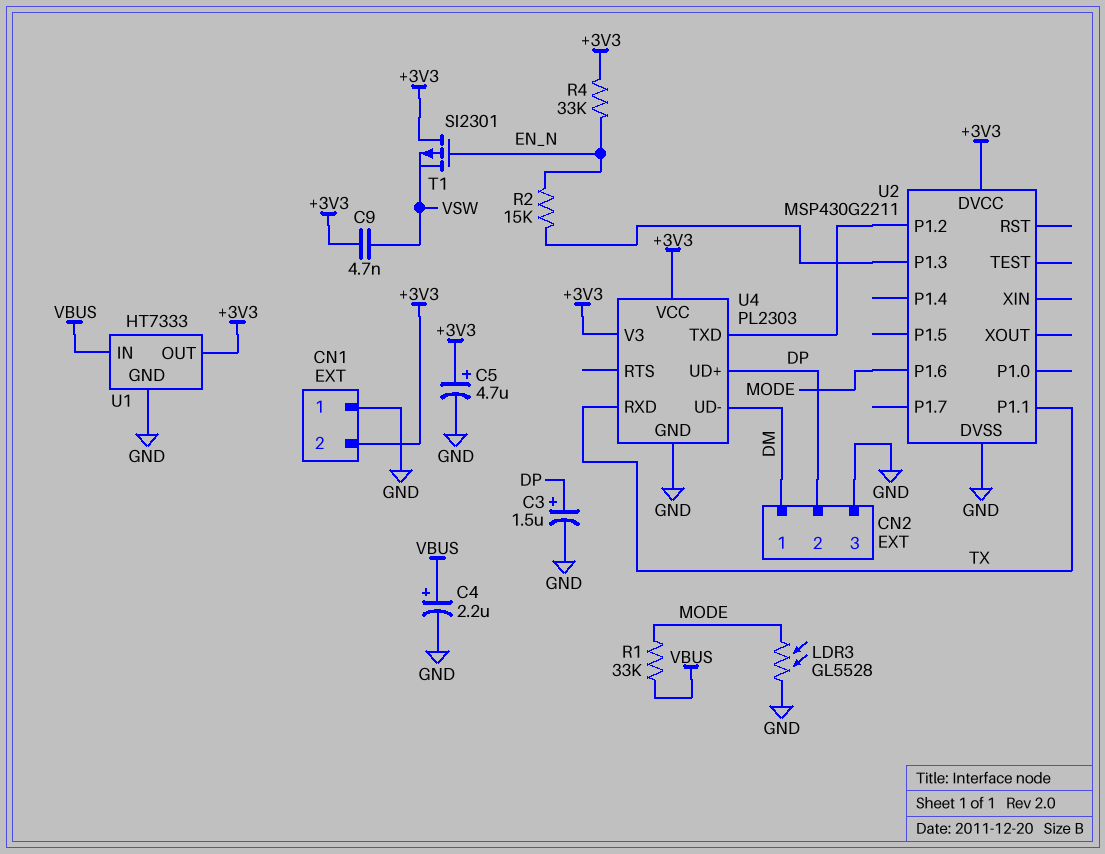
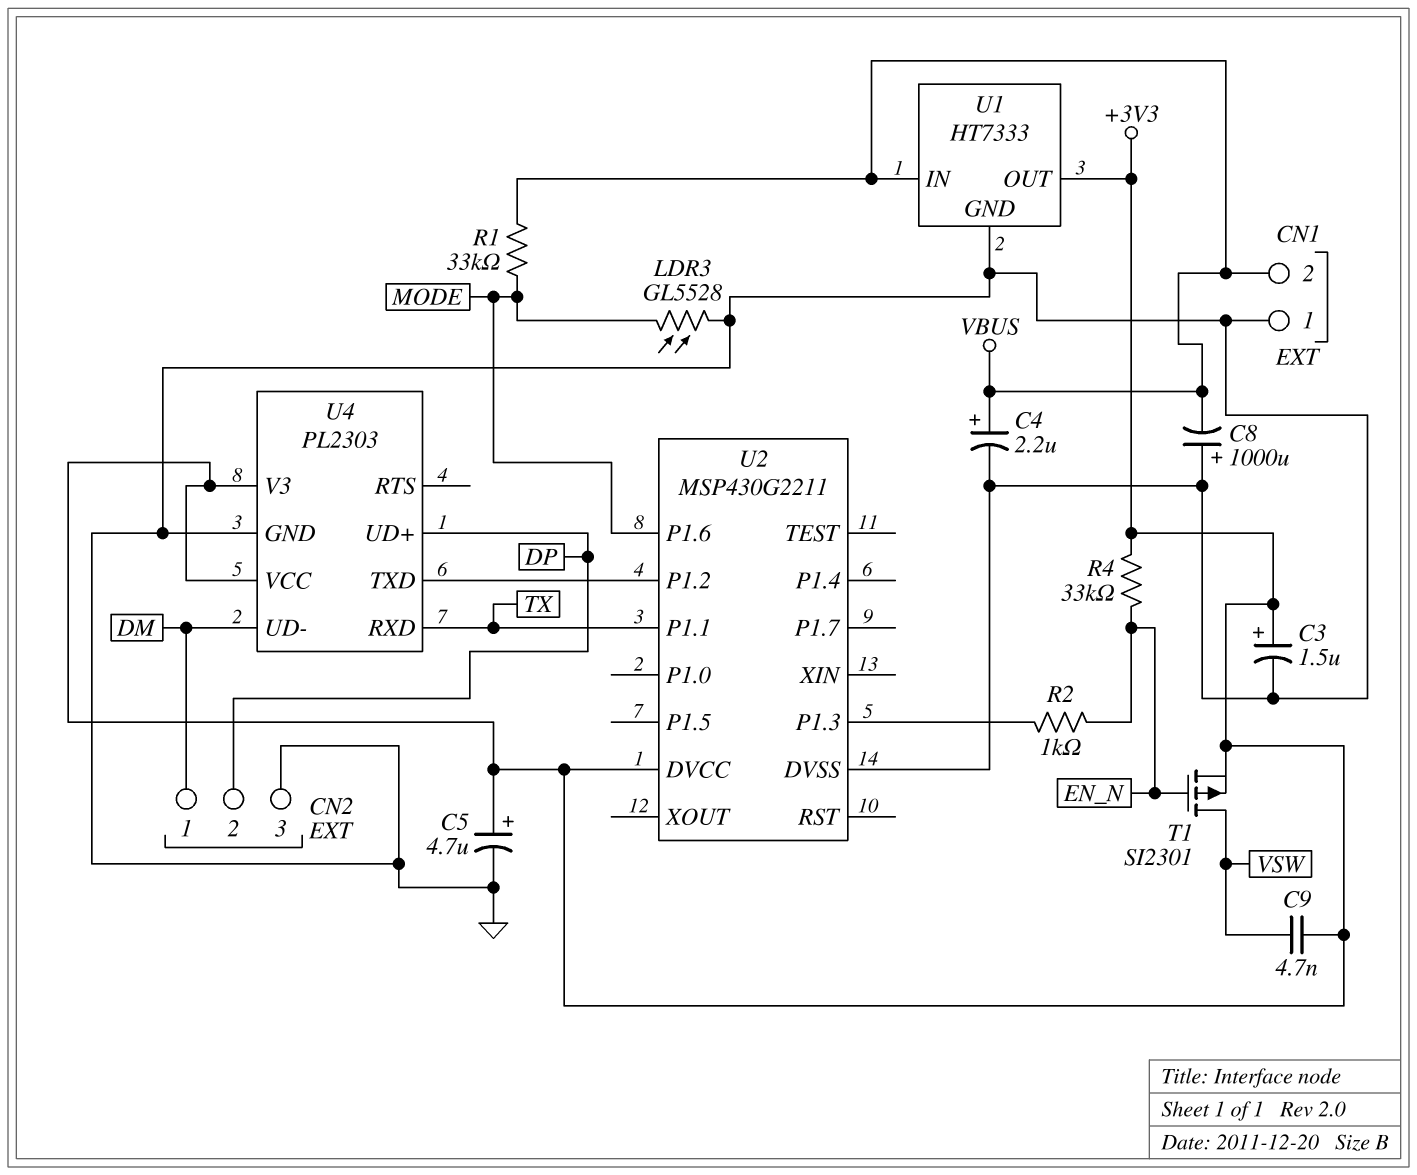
C3: 1.5uF (plus DP, minus GND) -> 1.5uF (plus +3V3, minus GND)
C8: none -> 1000uF (plus GND, minus VBUS)
CN1 pin 2: +3V3 -> VBUS
R2: 15k (EN_N, U2/P1.3) -> 1k (EN_N, U2/P1.3)
T1: PMOS SI2301 (G EN_N, D +3V3, S VSW) -> PMOS SI2301 (G EN_N, D VSW, S +3V3)

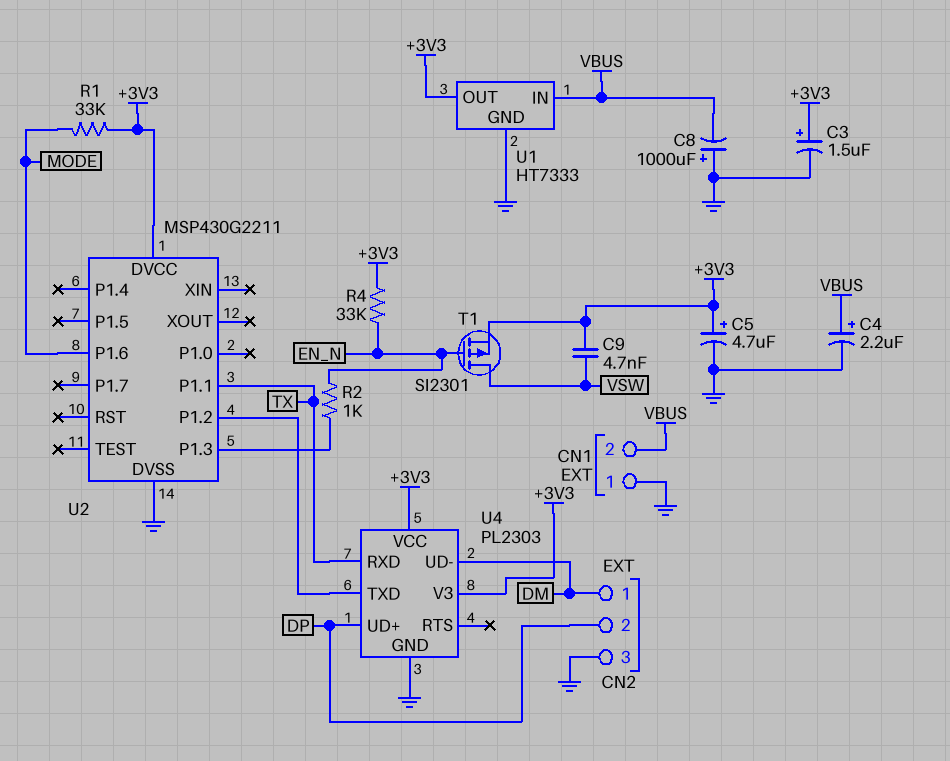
LDR3: GL5528 (GND, MODE) -> none
R1: 33k (MODE, VBUS) -> 33k (+3V3, MODE)

